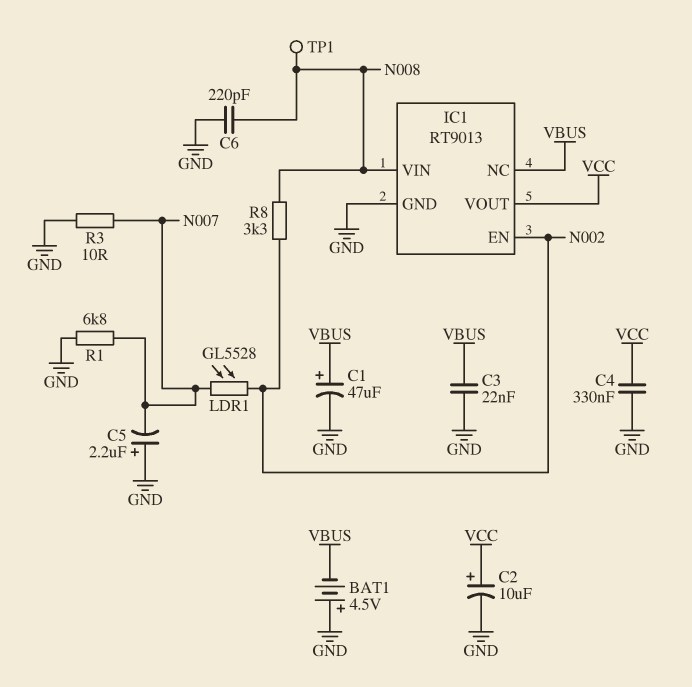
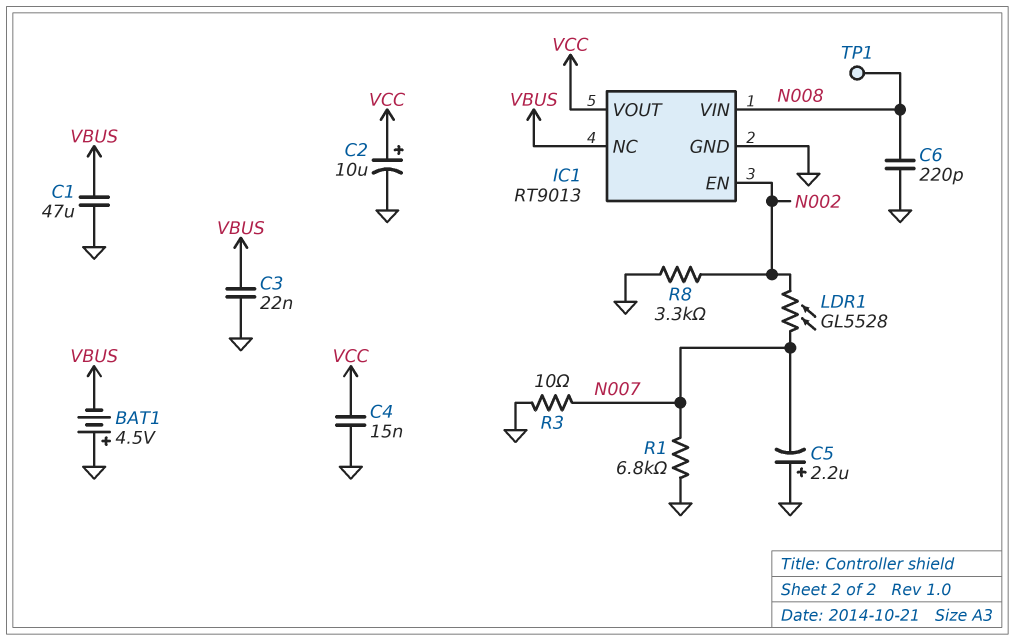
C1: 47uF (plus VBUS, minus GND) -> 47uF (GND, VBUS)
C4: 330nF (GND, VCC) -> 15nF (GND, VCC)
R8: 3.3k (N002, N008) -> 3.3k (GND, N002)

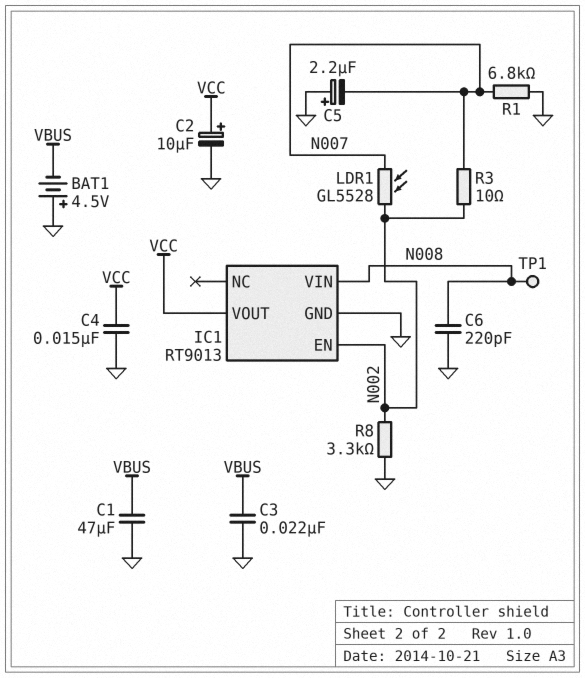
IC1 pin NC: VBUS -> none
R3: 10 (GND, N007) -> 10 (N002, N007)

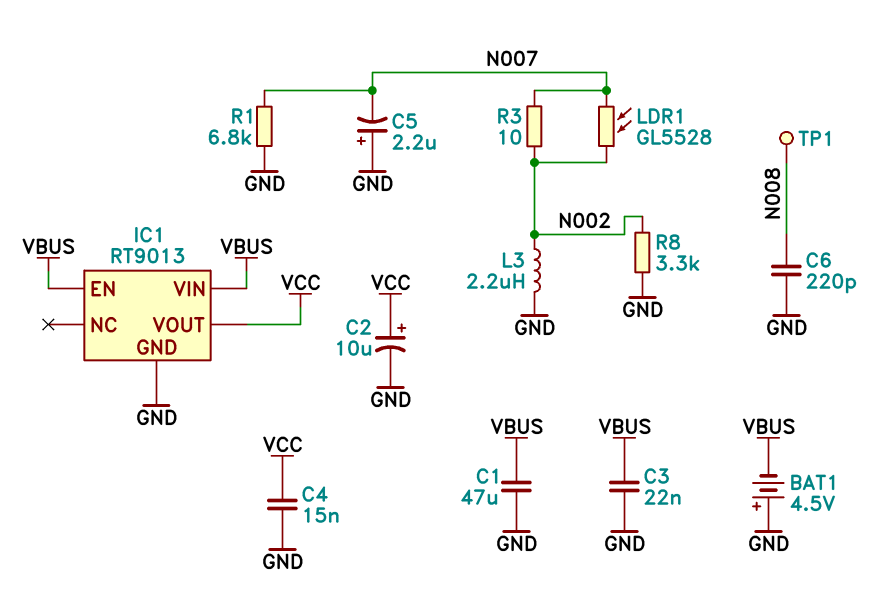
IC1 pin EN: N002 -> VBUS
IC1 pin VIN: N008 -> VBUS
L3: none -> 2.2uH (GND, N002)

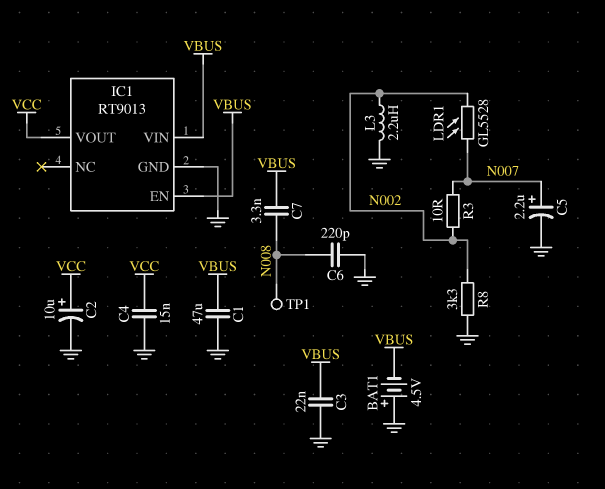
C5: 2.2uF (plus GND, minus N007) -> 2.2uF (plus N007, minus GND)
C7: none -> 3.3nF (N008, VBUS)
R1: 6.8k (GND, N007) -> none

